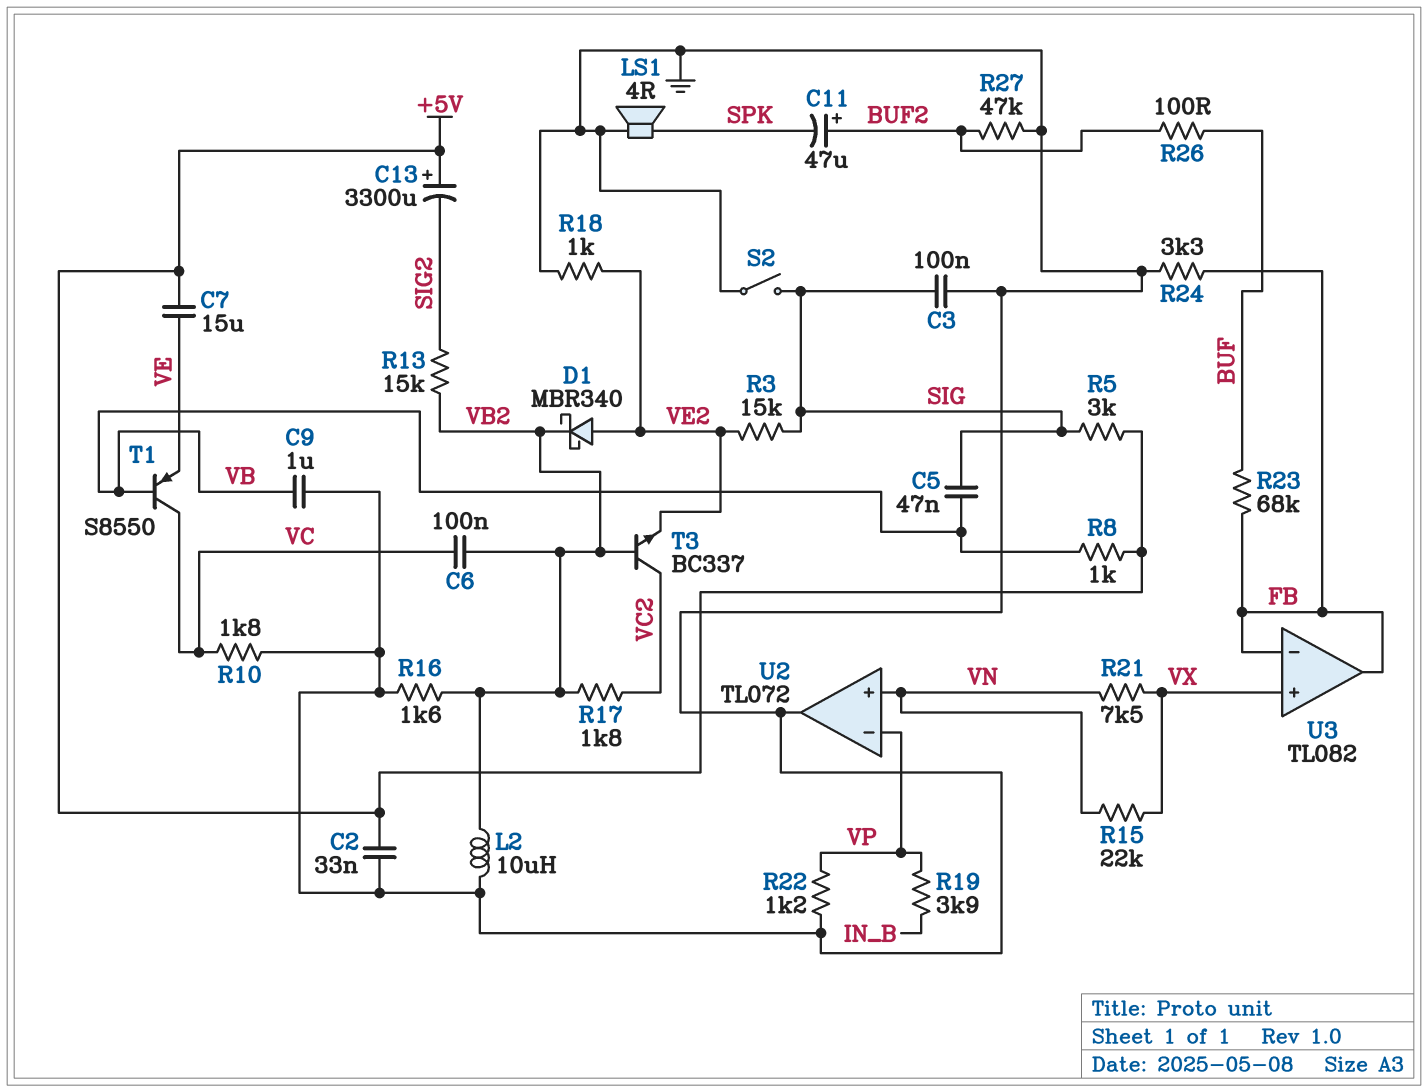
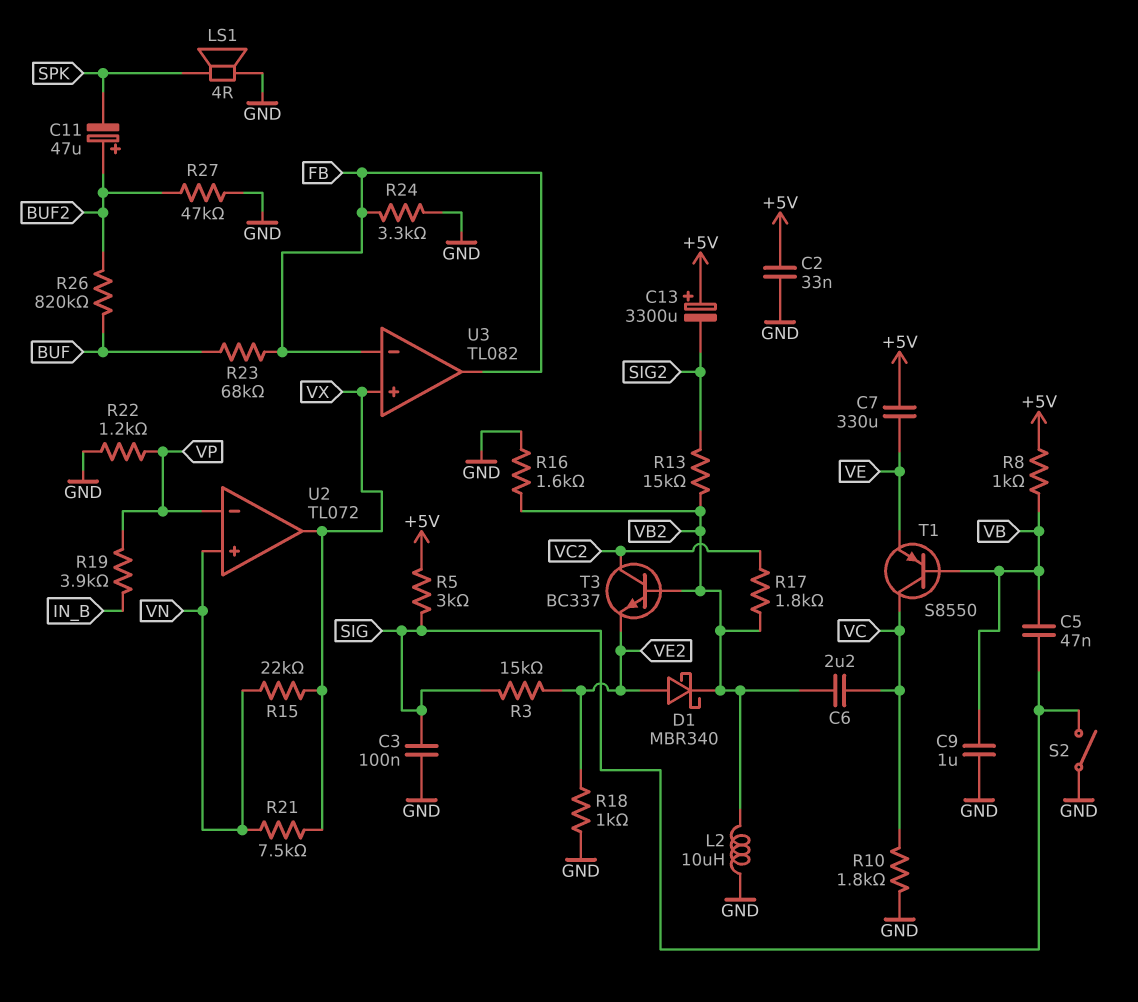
C6: 100nF (VB2, VC) -> 2.2uF (VB2, VC)
C7: 15uF (+5V, VE) -> 330uF (+5V, VE)
R26: 100 (BUF, BUF2) -> 820k (BUF, BUF2)
U2 pin out: GND -> VX

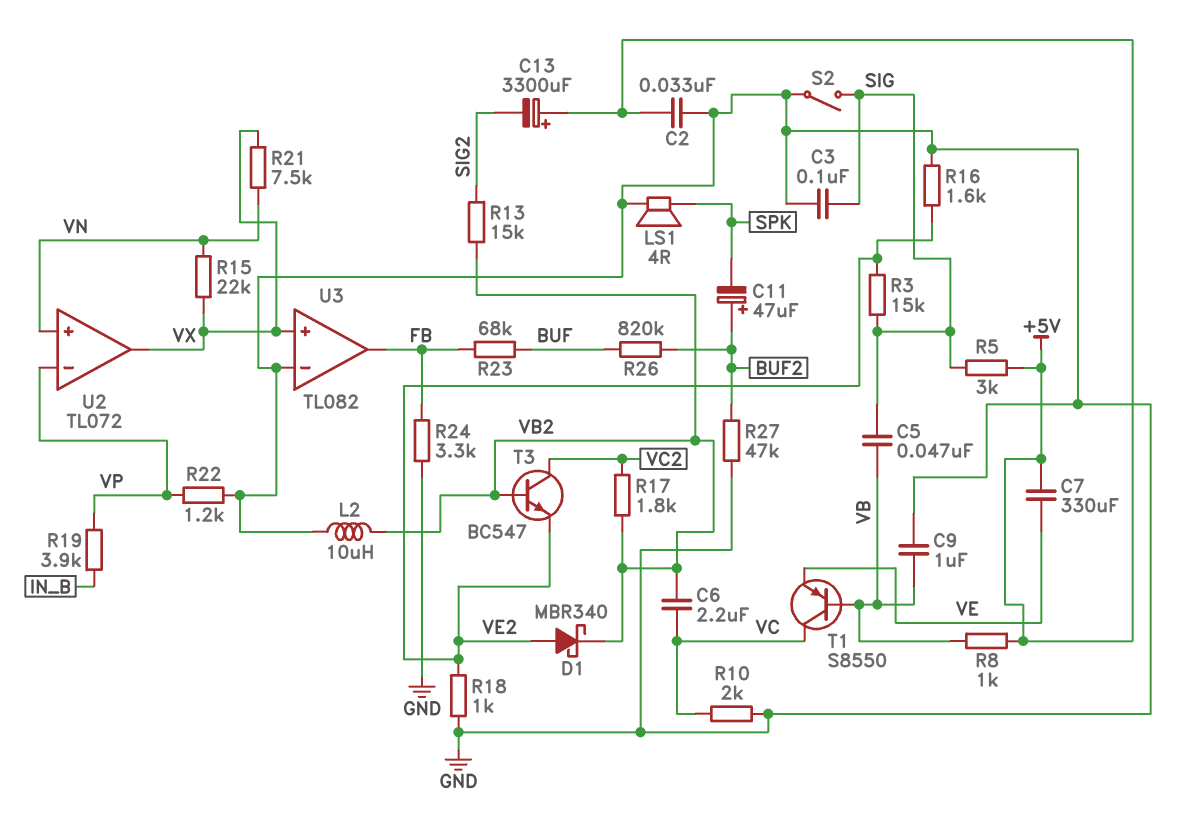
R10: 1.8k (GND, VC) -> 2k (GND, VC)
R16: 1.6k (GND, VB2) -> 1.6k (GND, VE2)
T3: NPN BC337 (B VB2, C VC2, E VE2) -> NPN BC547 (B VB2, C VC2, E VE2)
U3 pin in-: FB -> GND

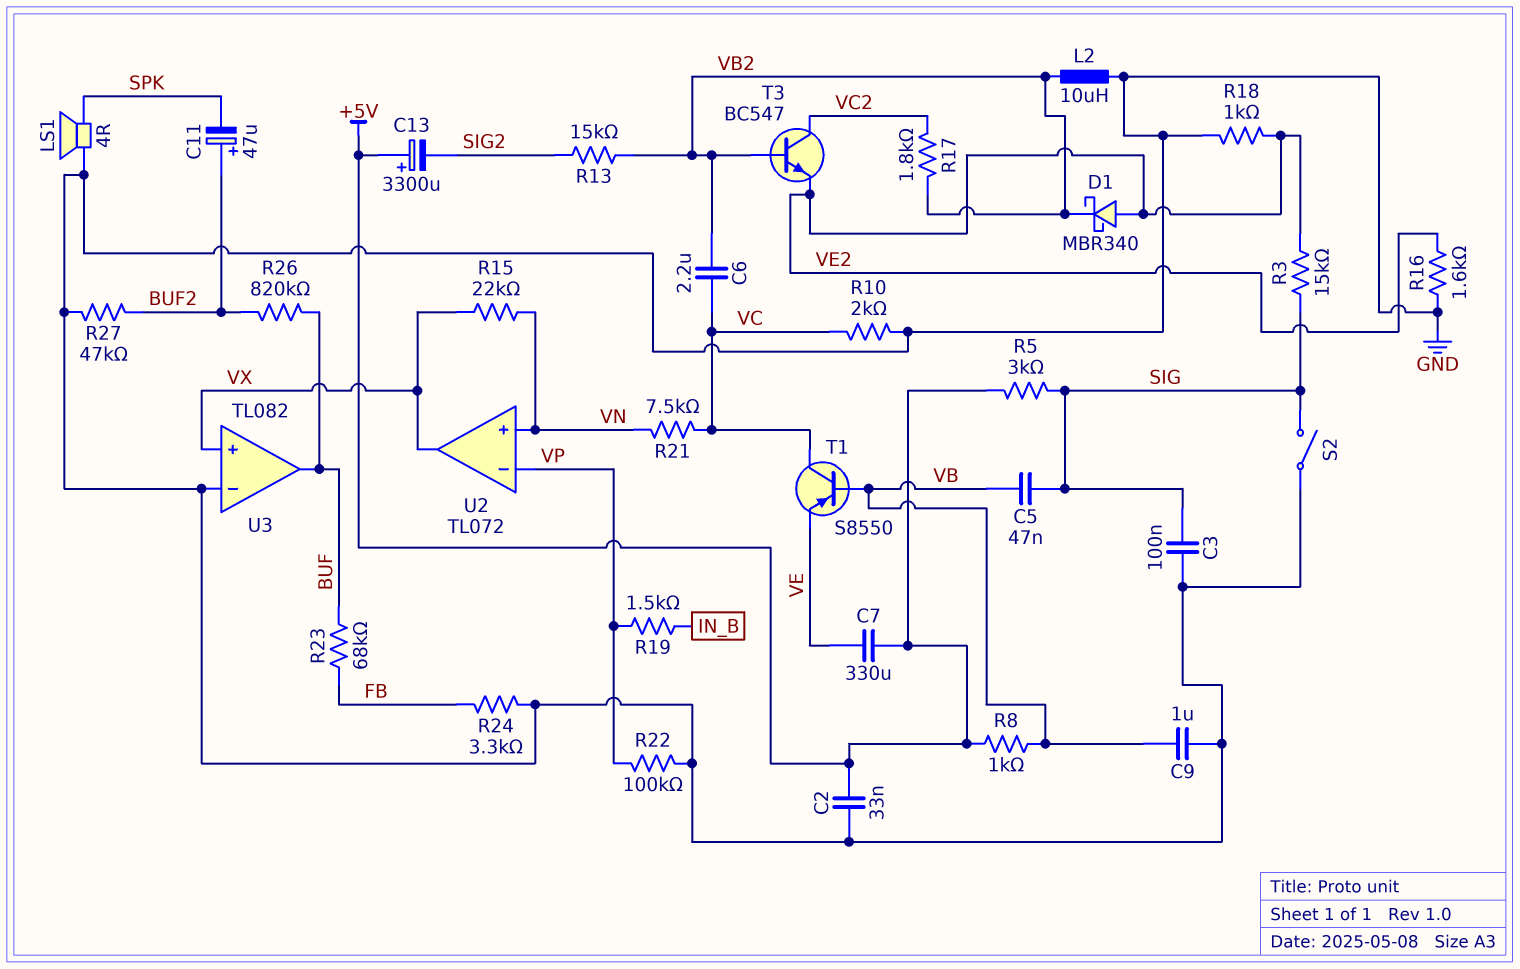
R19: 3.9k (IN_B, VP) -> 1.5k (IN_B, VP)
R21: 7.5k (VN, VX) -> 7.5k (VC, VN)
R22: 1.2k (GND, VP) -> 100k (GND, VP)
U3 pin out: FB -> BUF

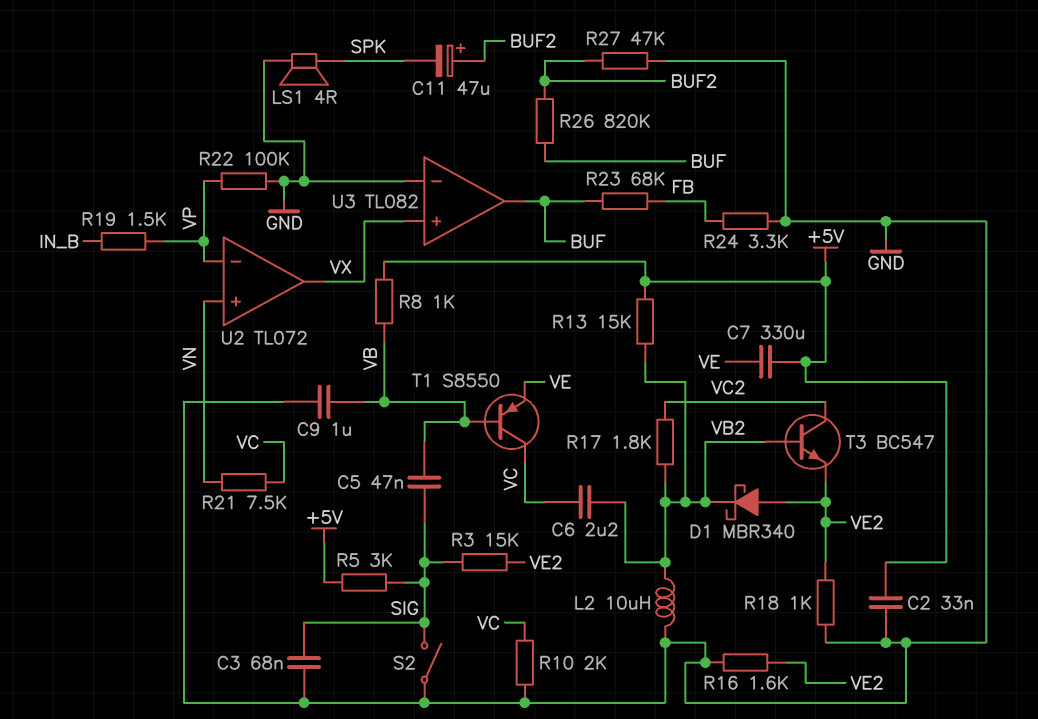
C3: 100nF (GND, SIG) -> 68nF (GND, SIG)
C13: 3300uF (plus +5V, minus SIG2) -> none
R13: 15k (SIG2, VB2) -> 15k (+5V, VB2)
R15: 22k (VN, VX) -> none

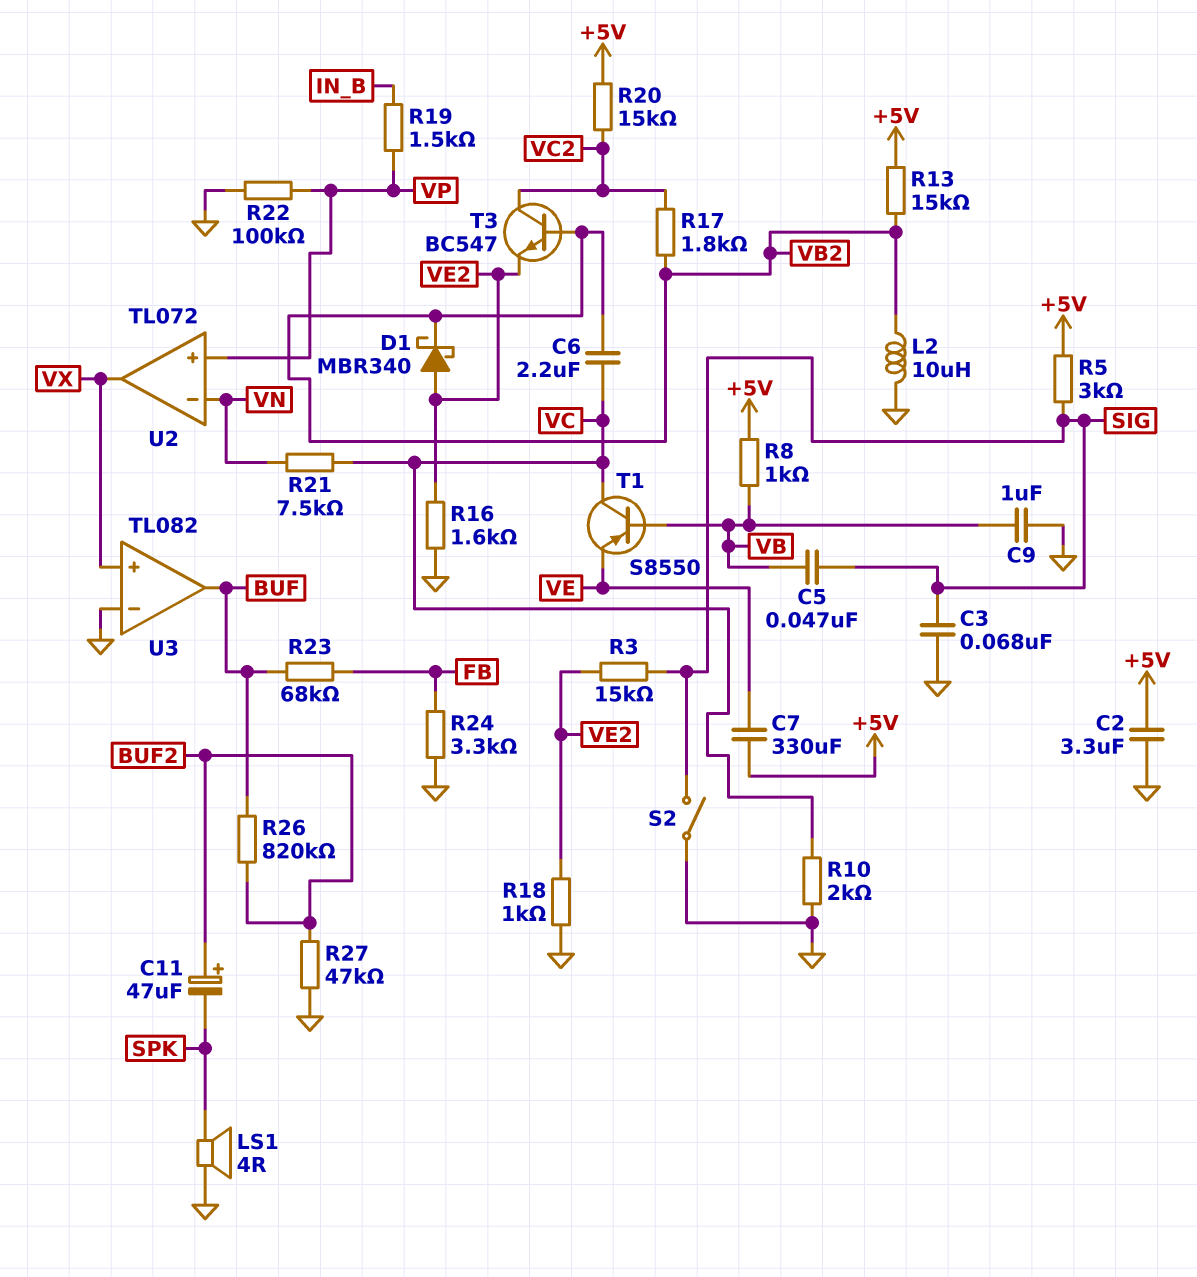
C2: 33nF (+5V, GND) -> 3.3uF (+5V, GND)
R20: none -> 15k (+5V, VC2)
U2 pin in+: VN -> VP
U2 pin in-: VP -> VN

